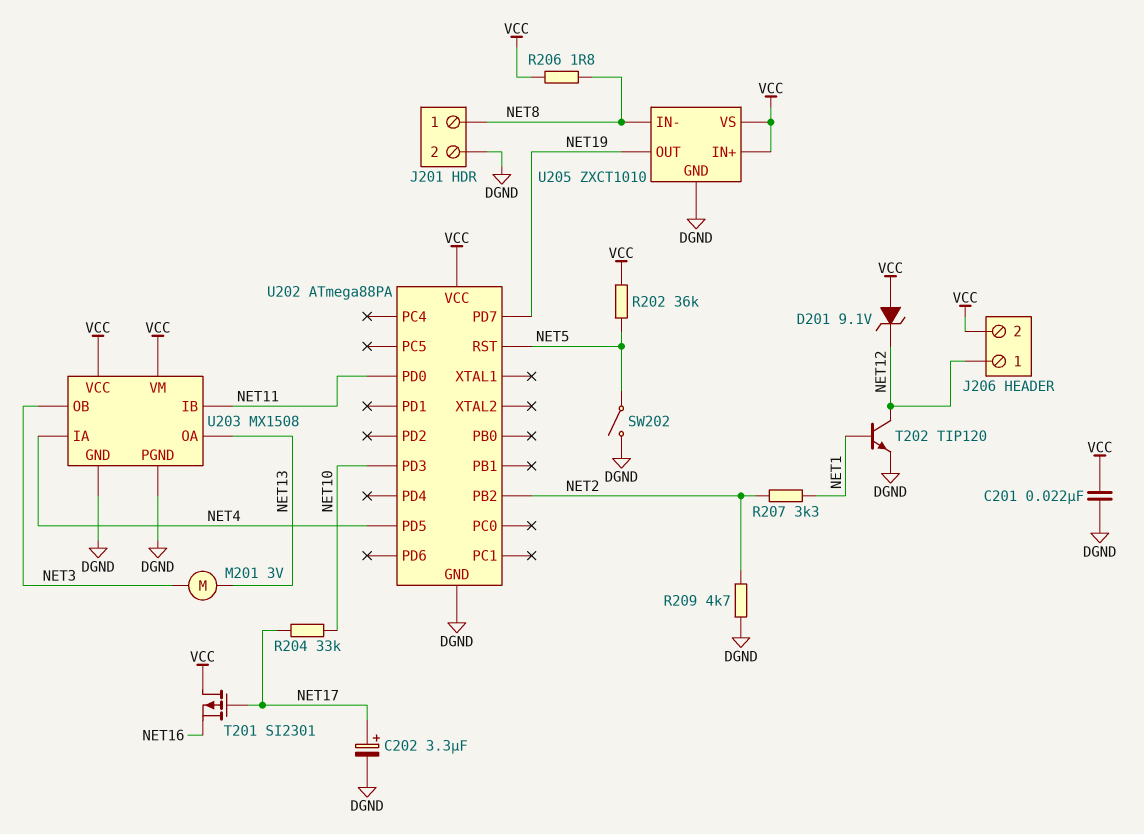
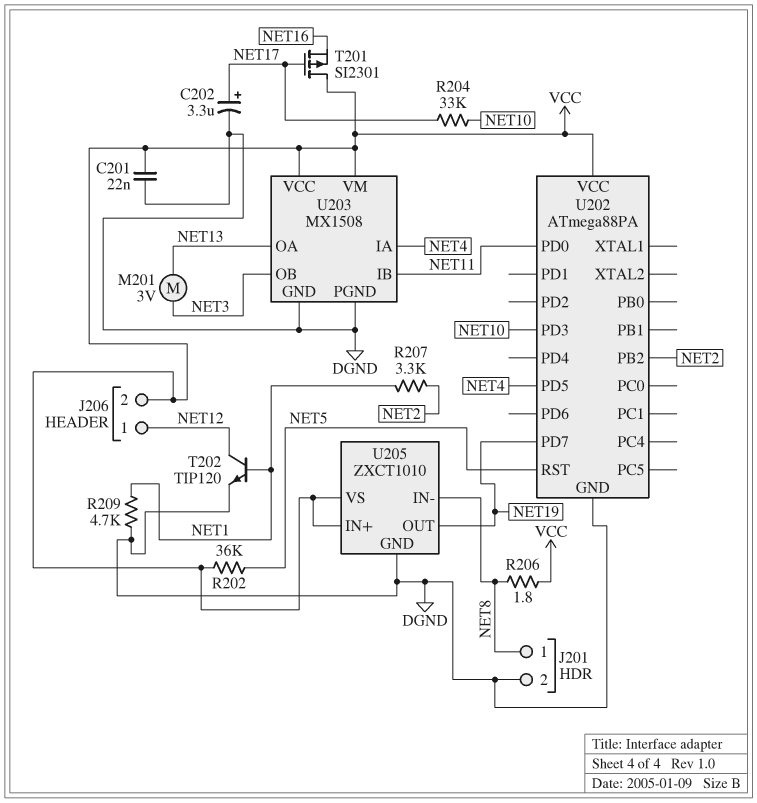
D201: zener 9.1V (A VCC, K NET12) -> none
R209: 4.7k (DGND, NET2) -> 4.7k (DGND, NET1)
SW202: switch (DGND, NET5) -> none

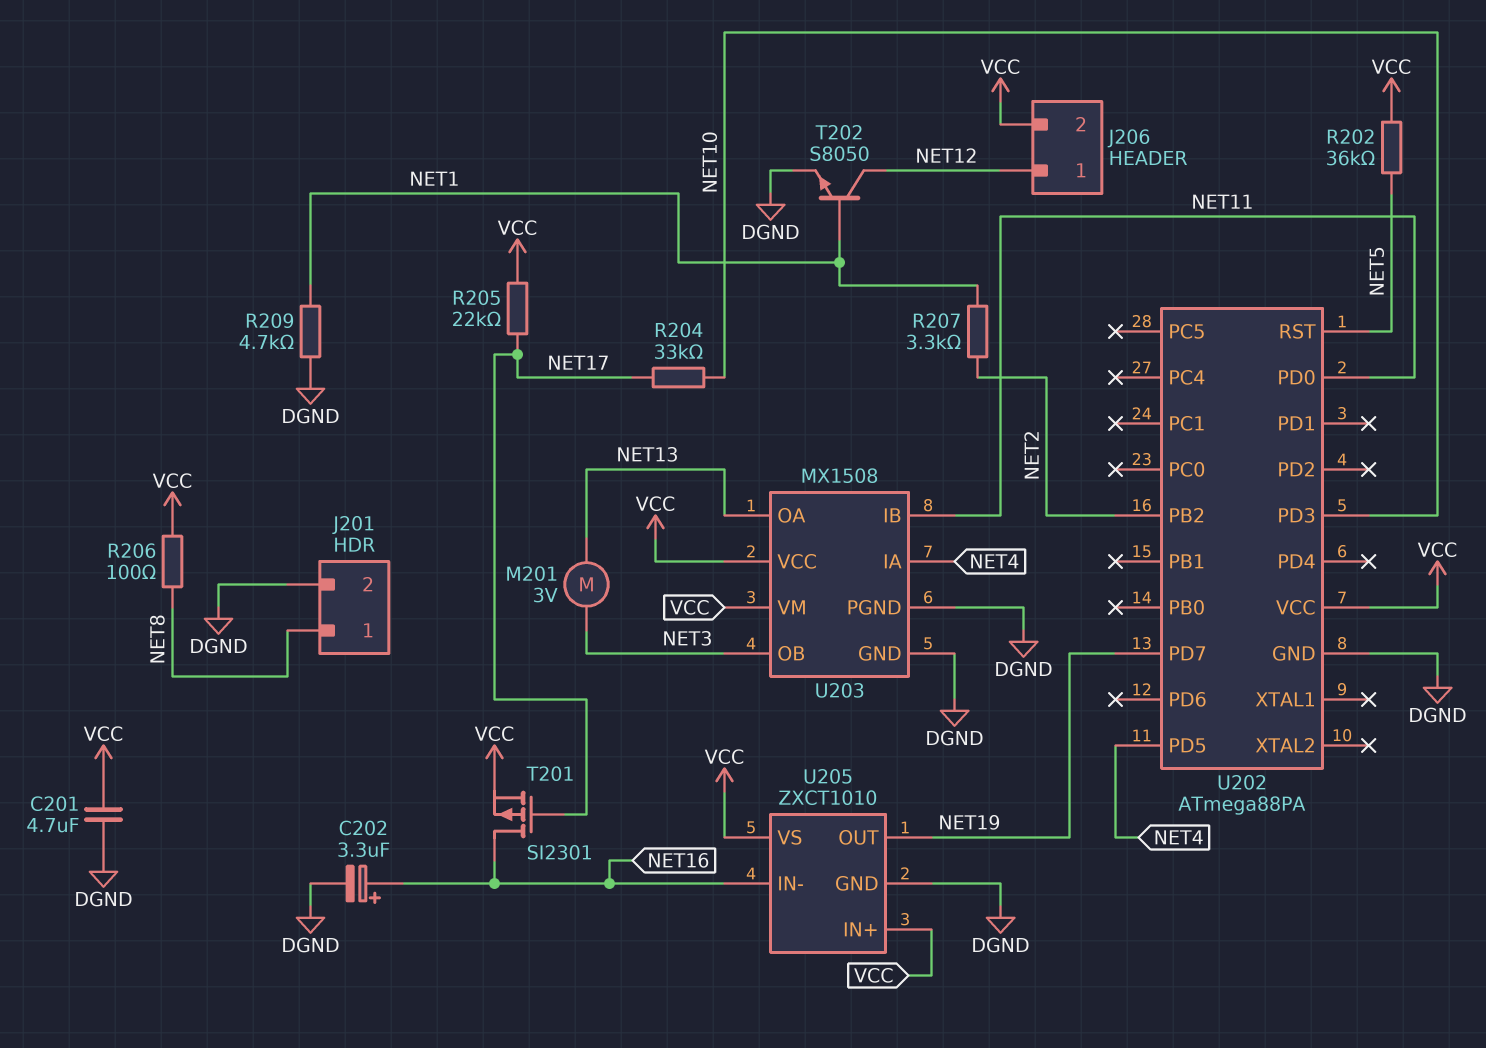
C201: 22nF (DGND, VCC) -> 4.7uF (DGND, VCC)
C202: 3.3uF (plus NET17, minus DGND) -> 3.3uF (plus NET16, minus DGND)
R205: none -> 22k (NET17, VCC)
R206: 1.8 (NET8, VCC) -> 100 (NET8, VCC)
T201: PMOS SI2301 (G NET17, D VCC, S NET16) -> PMOS SI2301 (G NET17, D NET16, S VCC)
T202: NPN TIP120 (B NET1, C NET12, E DGND) -> NPN S8050 (B NET1, C NET12, E DGND)
U205 pin IN-: NET8 -> NET16

